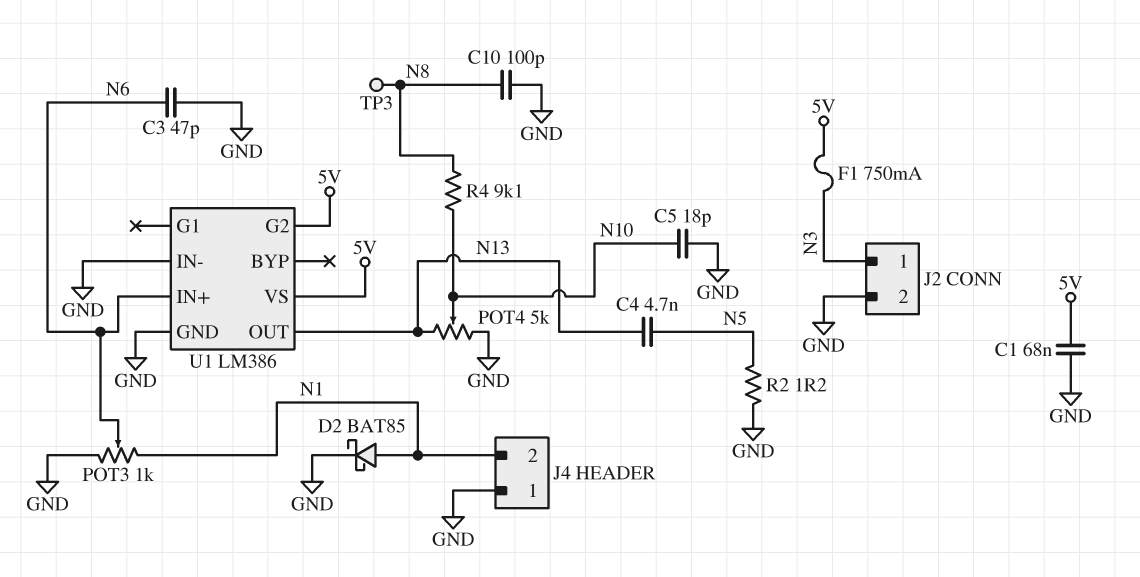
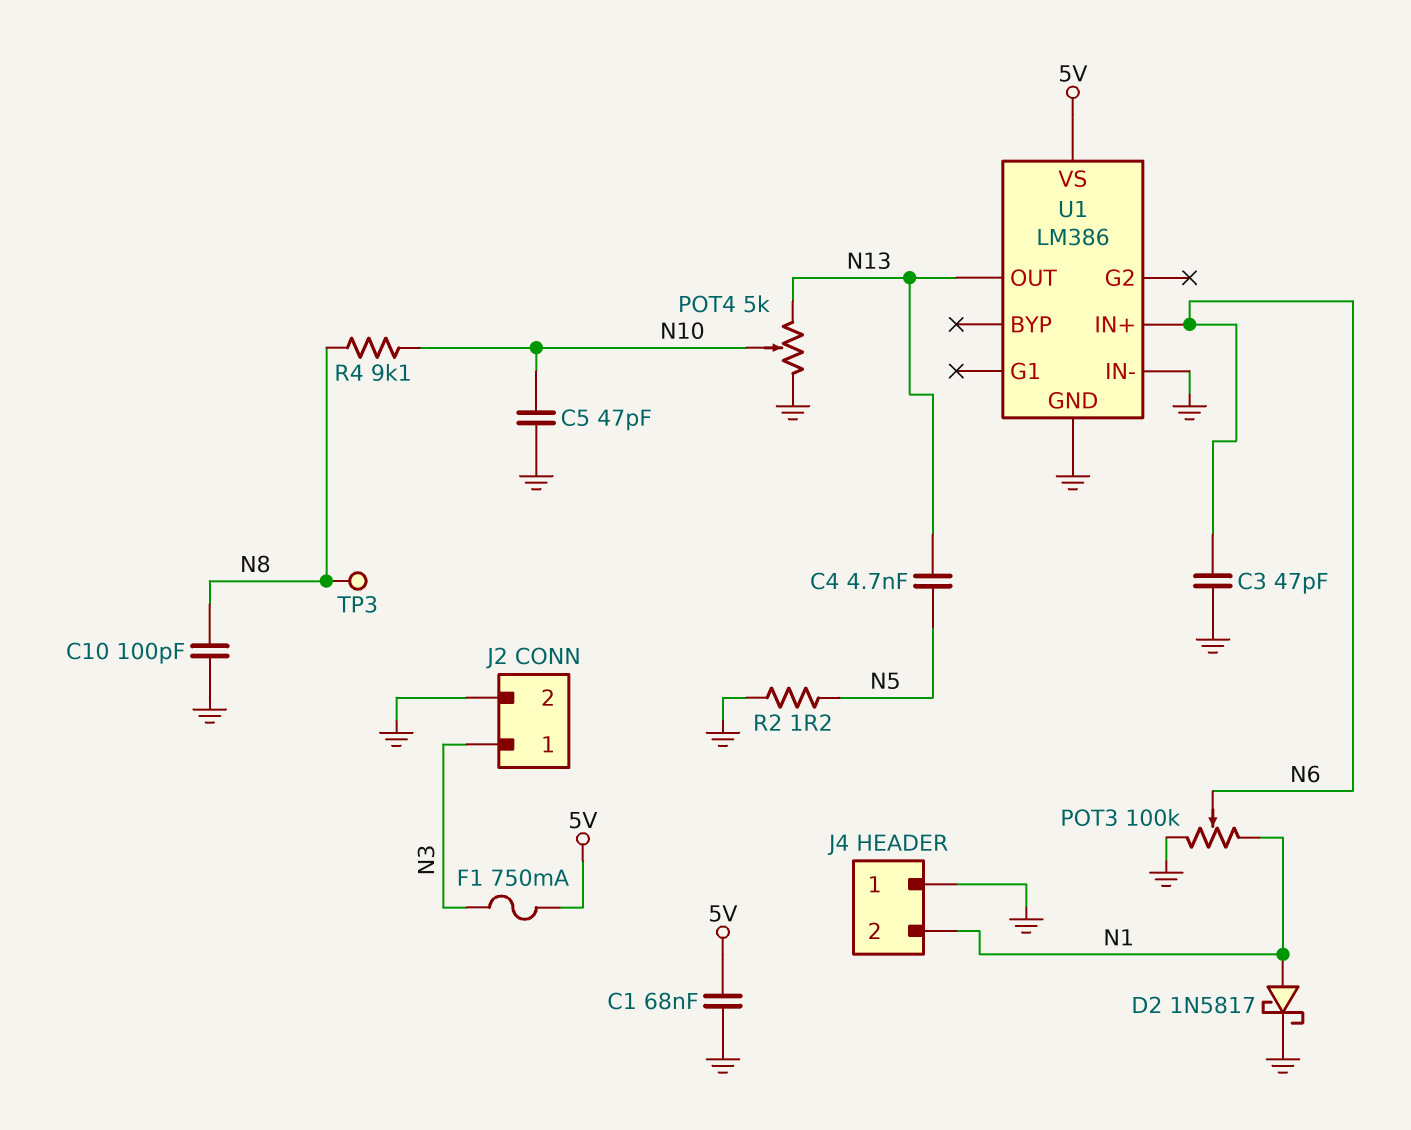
C5: 18pF (GND, N10) -> 47pF (GND, N10)
D2: schottky BAT85 (A N1, K GND) -> schottky 1N5817 (A N1, K GND)
POT3: 1k (GND, N1, wiper N6) -> 100k (GND, N1, wiper N6)
U1 pin G2: 5V -> none

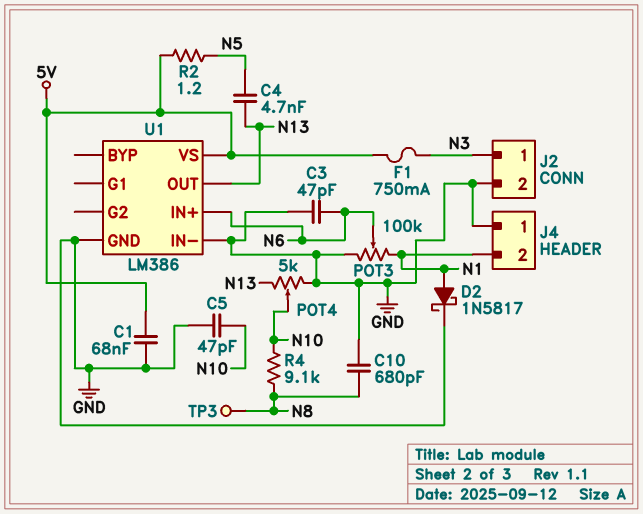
C10: 100pF (GND, N8) -> 680pF (GND, N8)
R2: 1.2 (GND, N5) -> 1.2 (5V, N5)

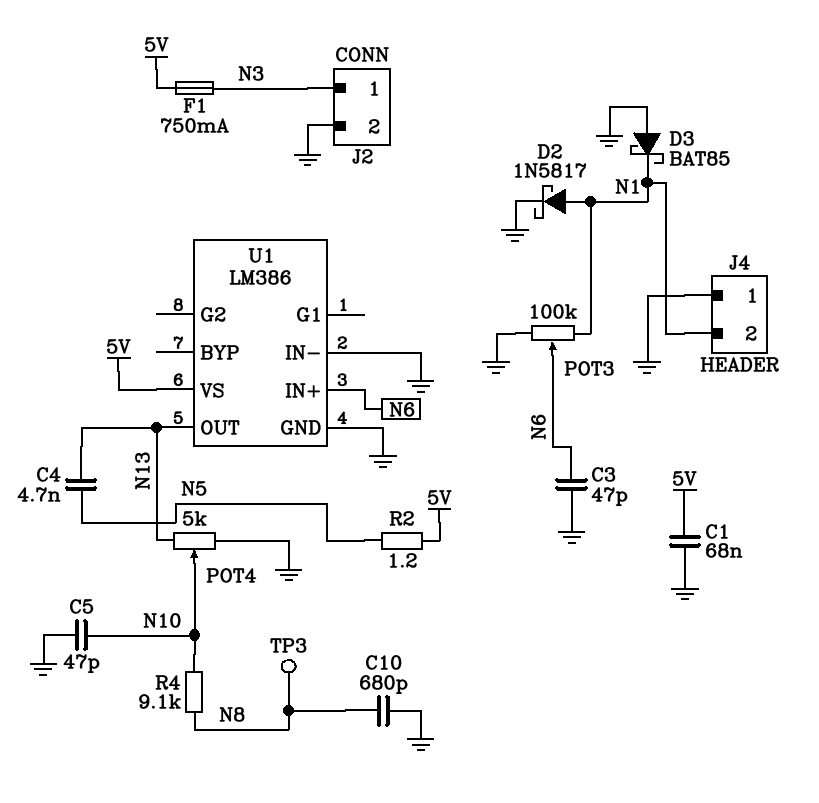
D3: none -> schottky BAT85 (A GND, K N1)

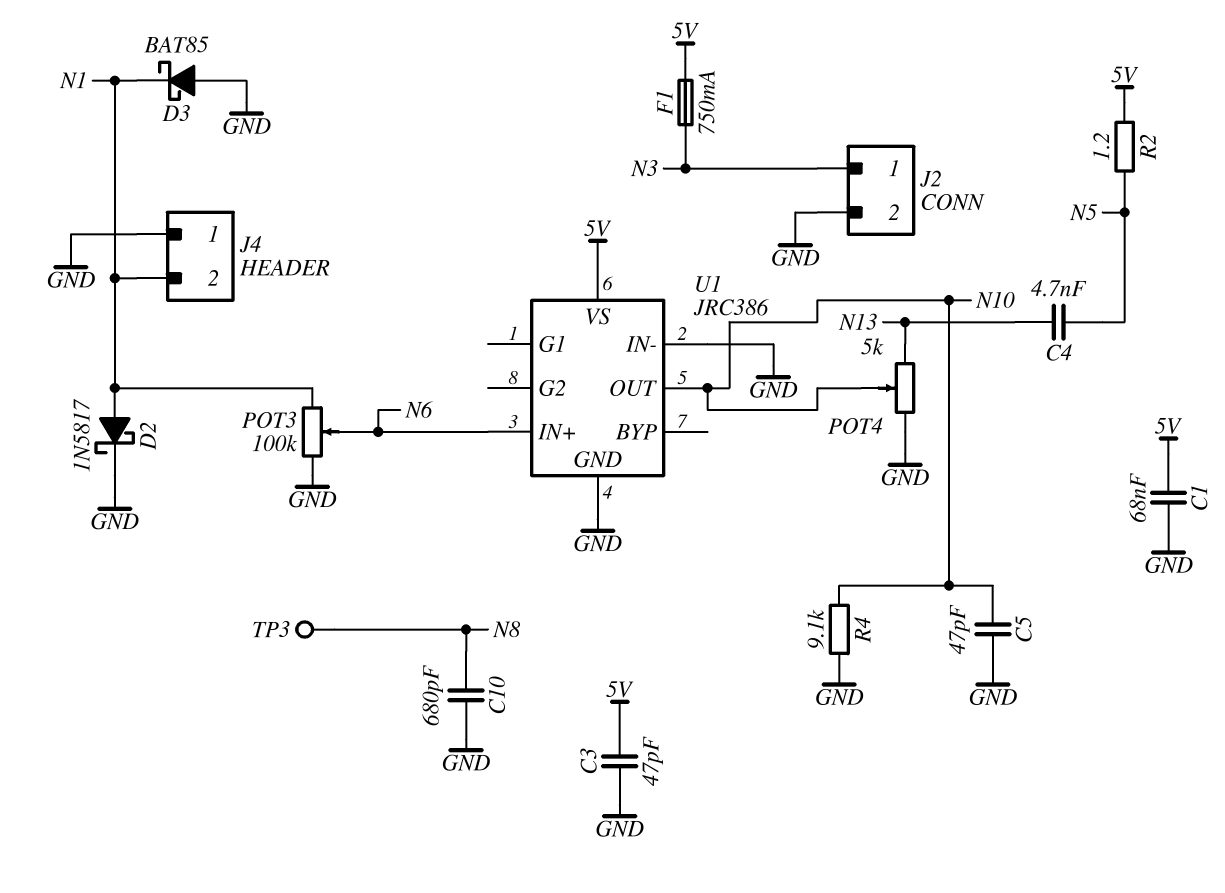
C3: 47pF (GND, N6) -> 47pF (5V, GND)
R4: 9.1k (N8, N10) -> 9.1k (GND, N10)
U1: LM386 -> JRC386
U1 pin OUT: N13 -> N10

